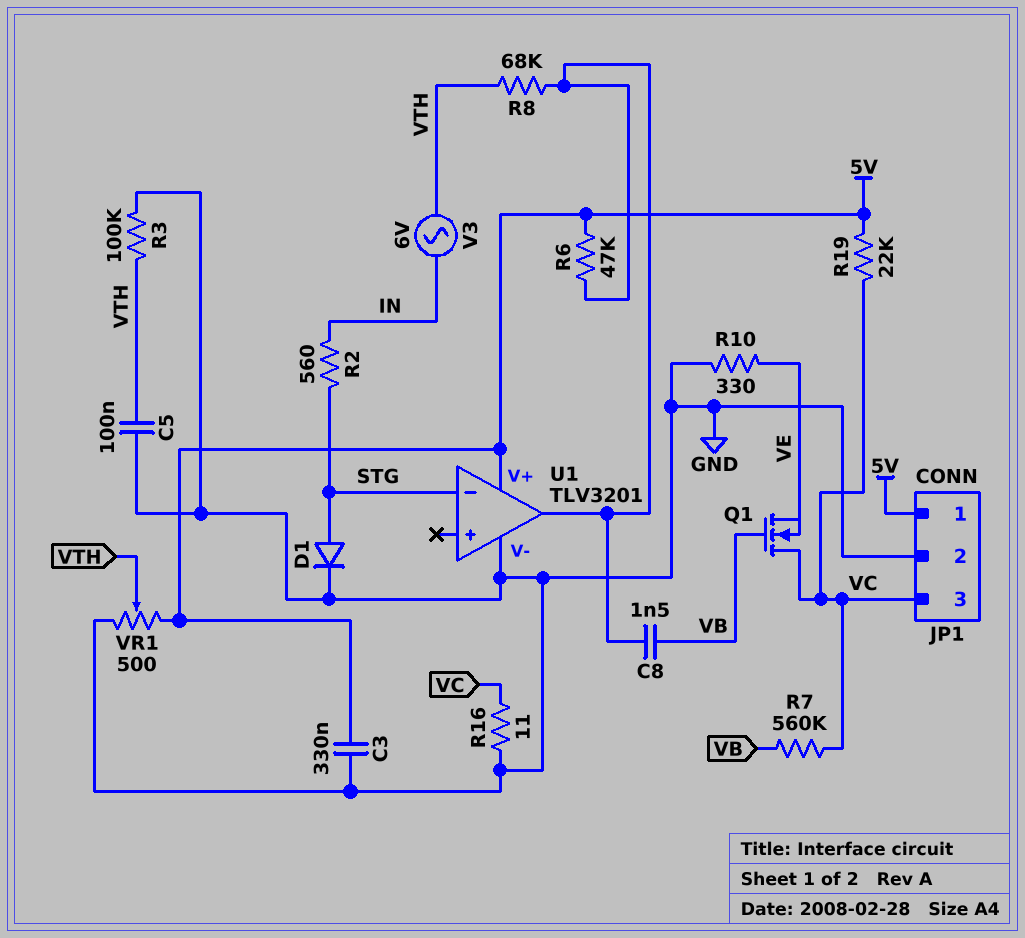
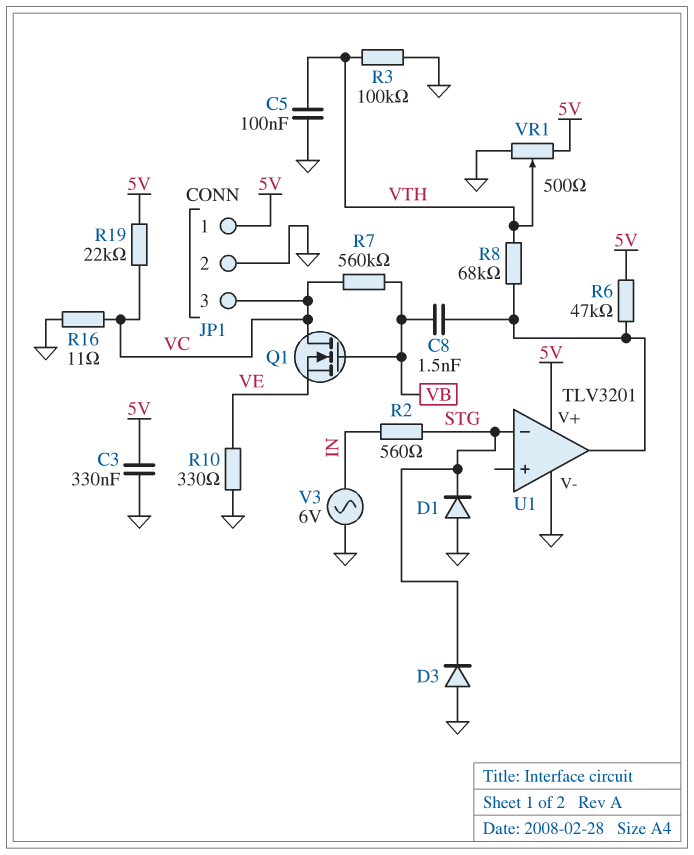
D1: diode (A STG, K GND) -> diode (A GND, K STG)
D3: none -> diode (A GND, K STG)
V3: AC 6V (IN, VTH) -> AC 6V (GND, IN)

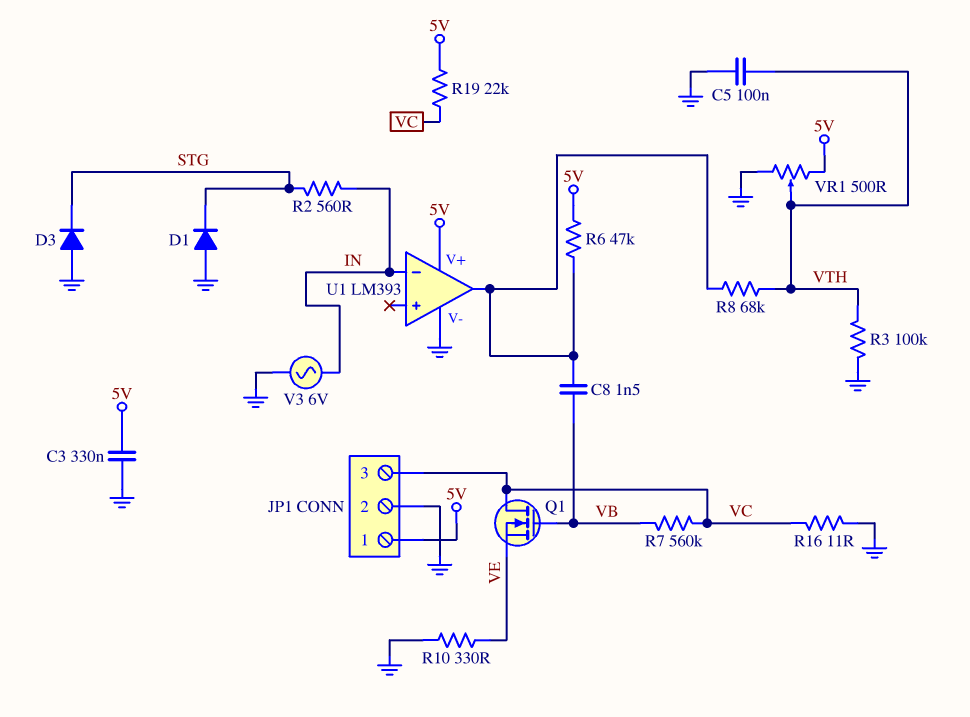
U1: TLV3201 -> LM393
U1 pin in-: STG -> IN

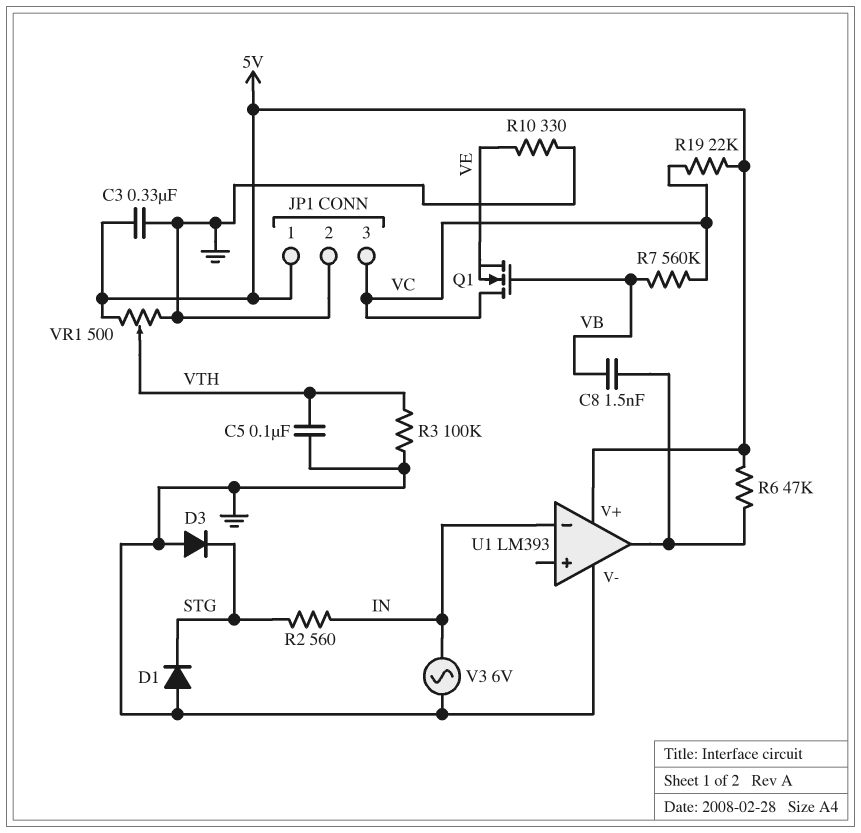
R8: 68k (U1/out, VTH) -> none
R16: 11 (GND, VC) -> none

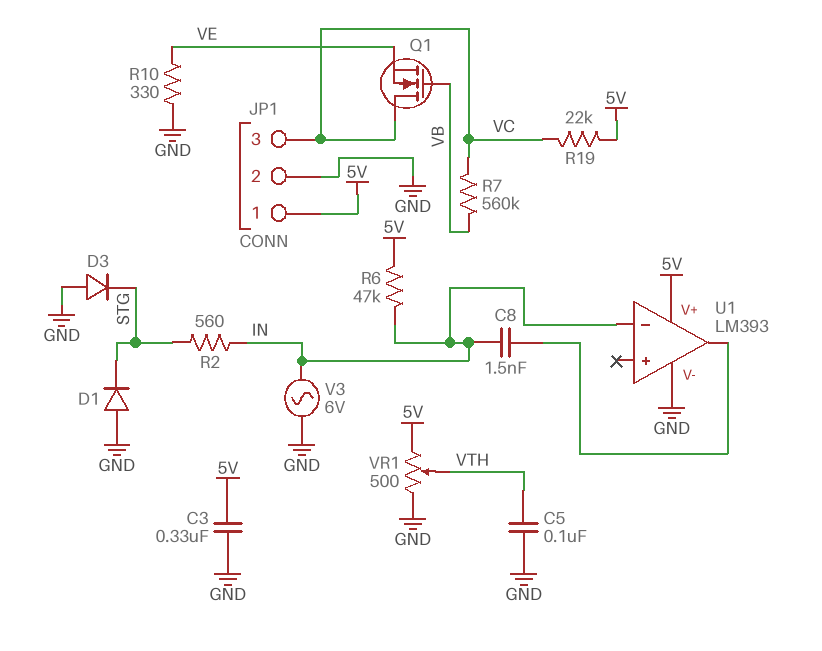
C8: 1.5nF (U1/out, VB) -> 1.5nF (IN, U1/out)
R3: 100k (GND, VTH) -> none
R6: 47k (5V, U1/out) -> 47k (5V, IN)

